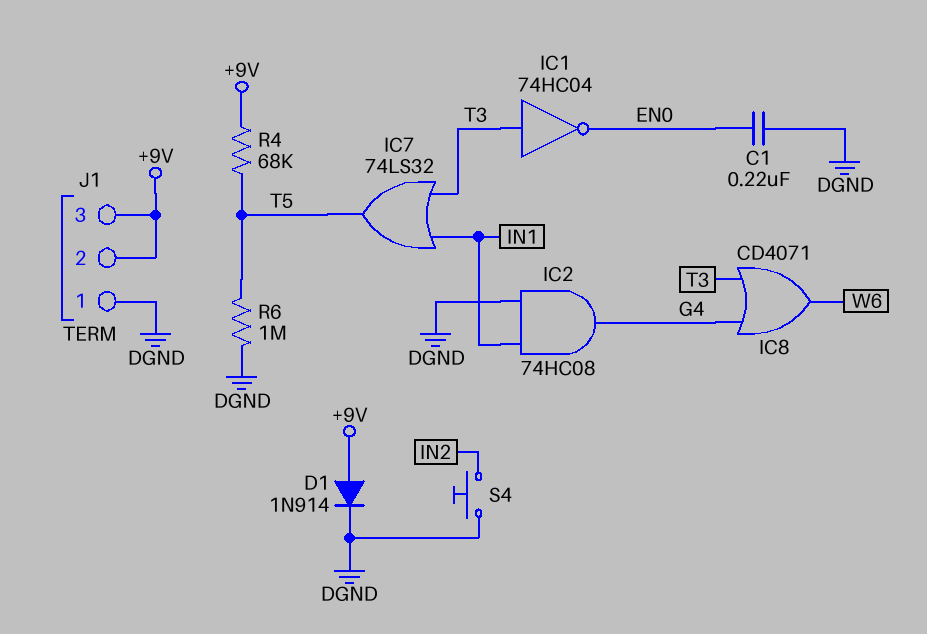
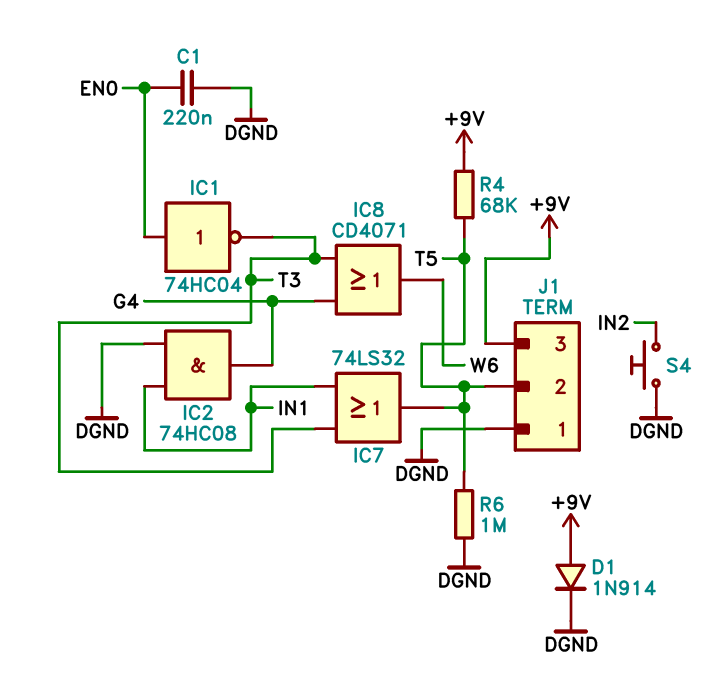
IC1: NOT 74HC04 (in T3, out EN0) -> NOT 74HC04 (in EN0, out T3)
J1 pin 2: +9V -> T5

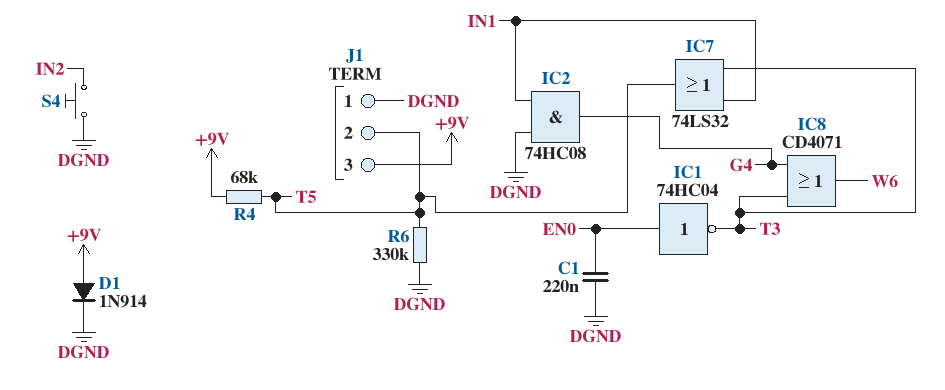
R6: 1M (DGND, T5) -> 330k (DGND, T5)

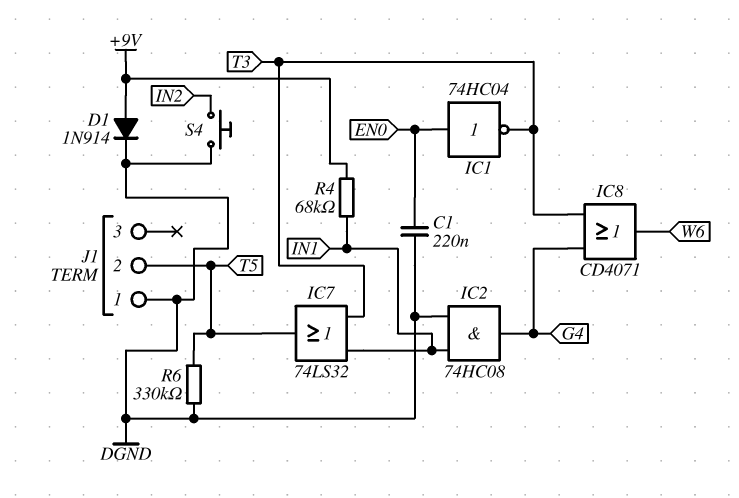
J1 pin 3: +9V -> none
R4: 68k (+9V, T5) -> 68k (+9V, IN1)

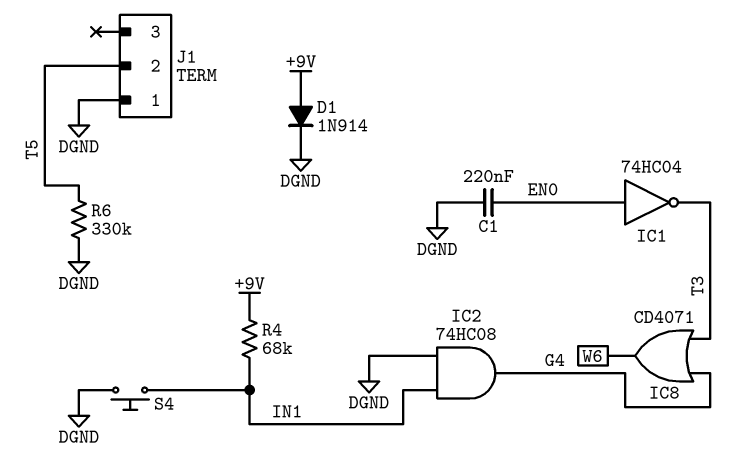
IC7: OR 74LS32 (in IN1, in T3, out T5) -> none
S4: button (DGND, IN2) -> button (DGND, IN1)

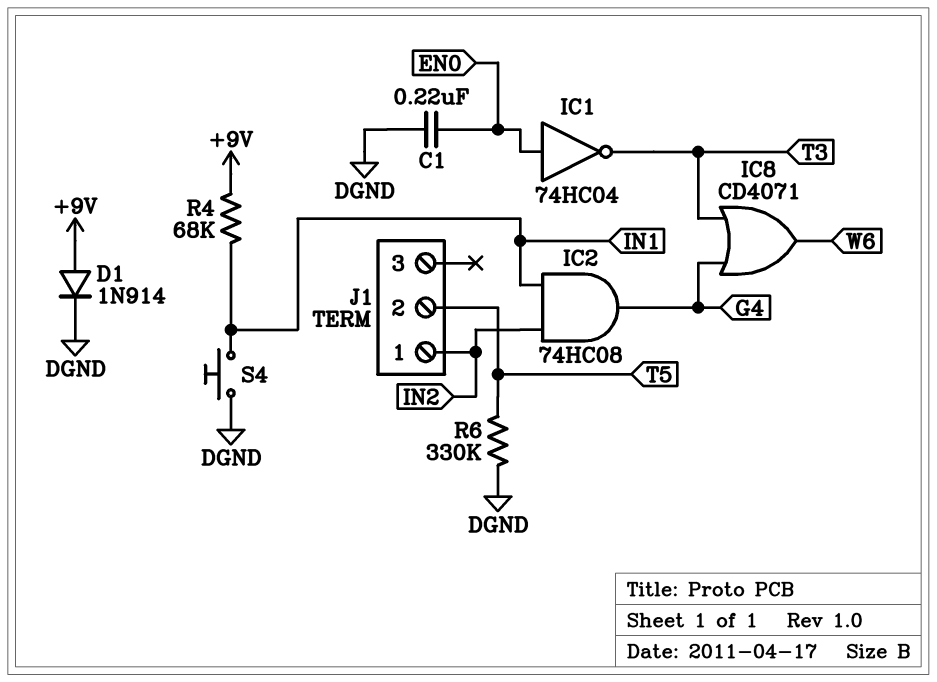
IC2: AND 74HC08 (in DGND, in IN1, out G4) -> AND 74HC08 (in IN1, in IN2, out G4)
J1 pin 1: DGND -> IN2

